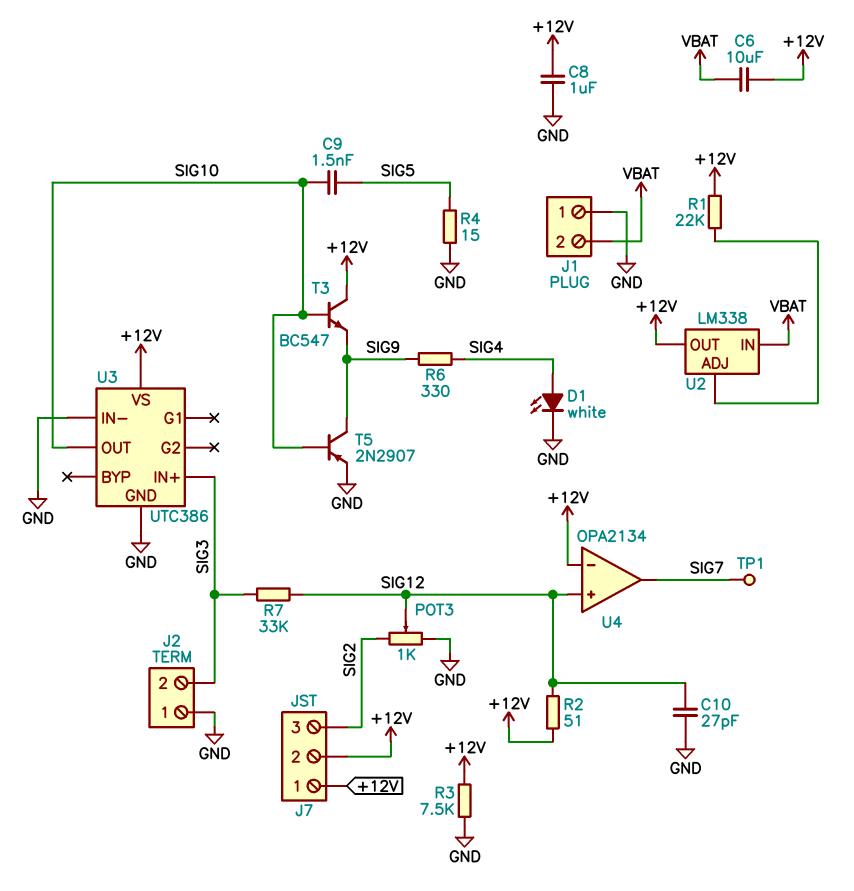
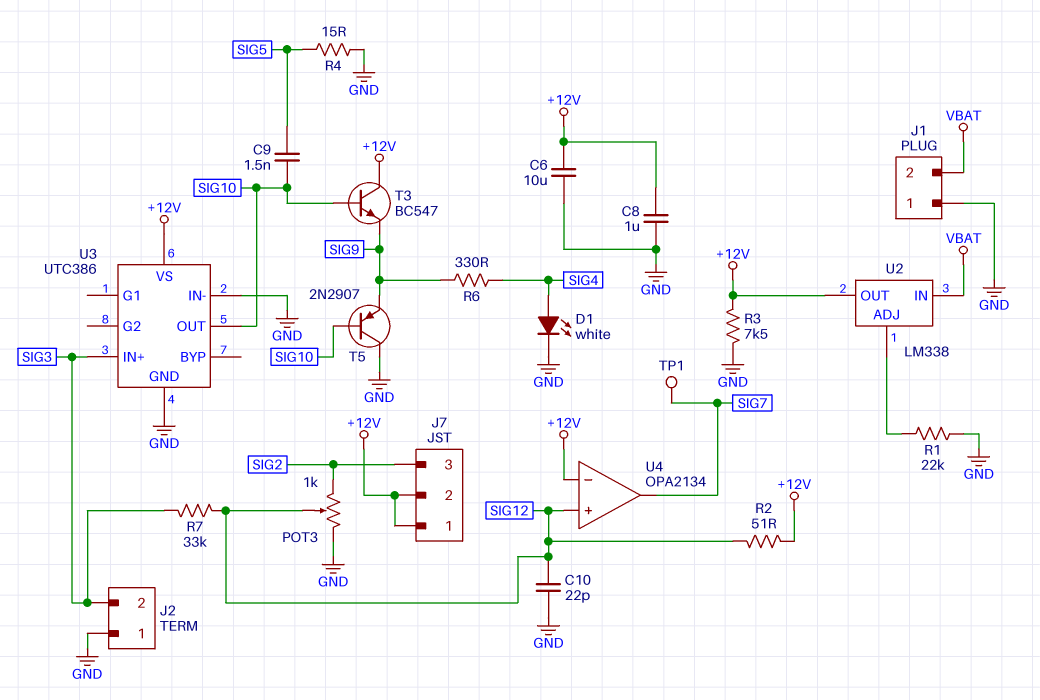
C6: 10uF (+12V, VBAT) -> 10uF (+12V, GND)
C10: 27pF (GND, SIG12) -> 22pF (GND, SIG12)
R1: 22k (+12V, U2/ADJ) -> 22k (GND, U2/ADJ)
T5: PNP 2N2907 (B SIG10, C SIG9, E GND) -> PNP 2N2907 (B SIG10, C GND, E SIG9)

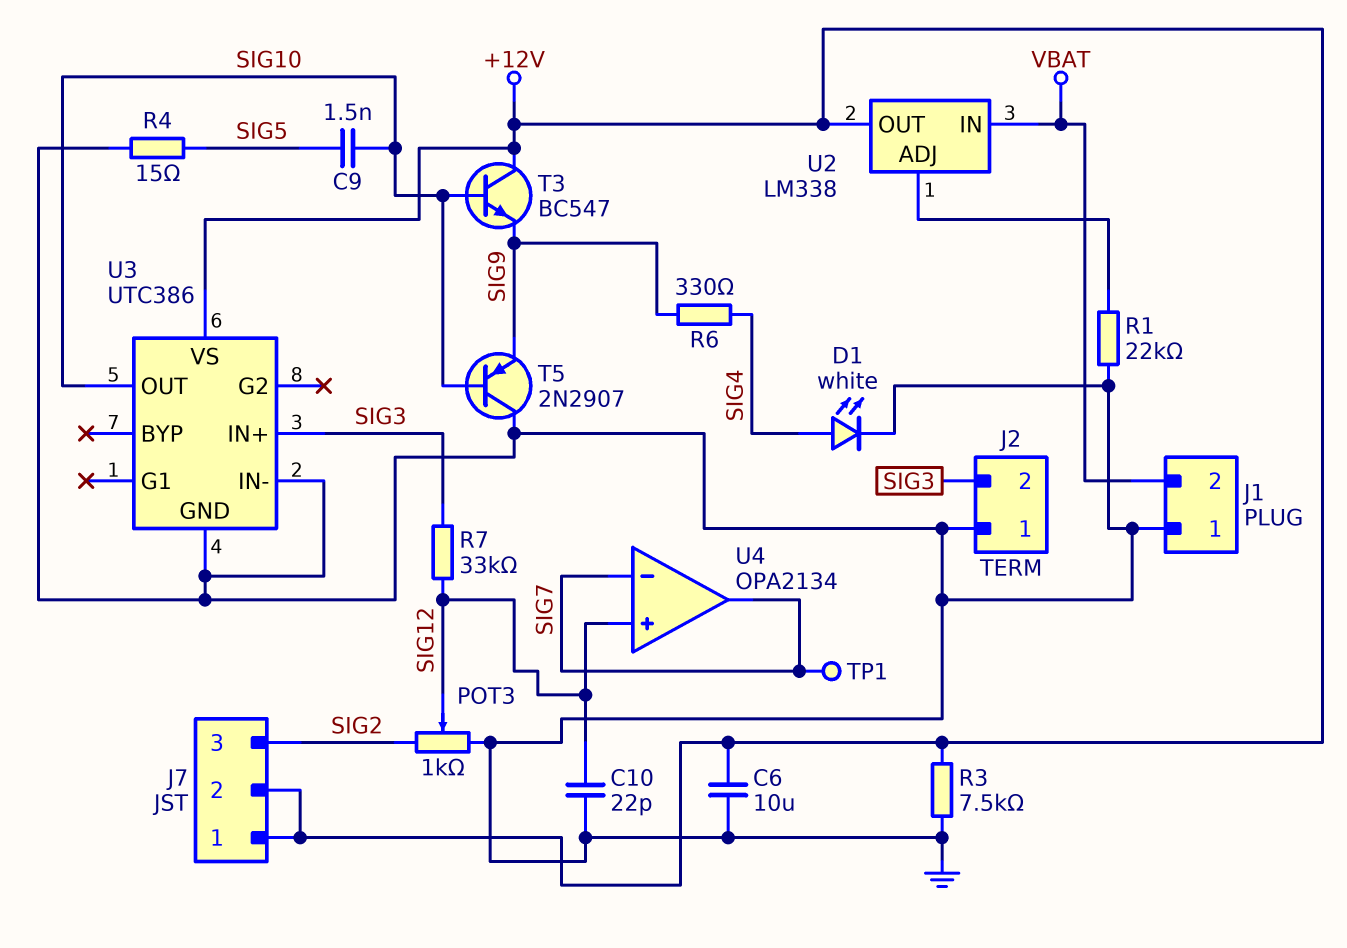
C8: 1uF (+12V, GND) -> none
R2: 51 (+12V, SIG12) -> none
U4 pin in-: +12V -> SIG7

